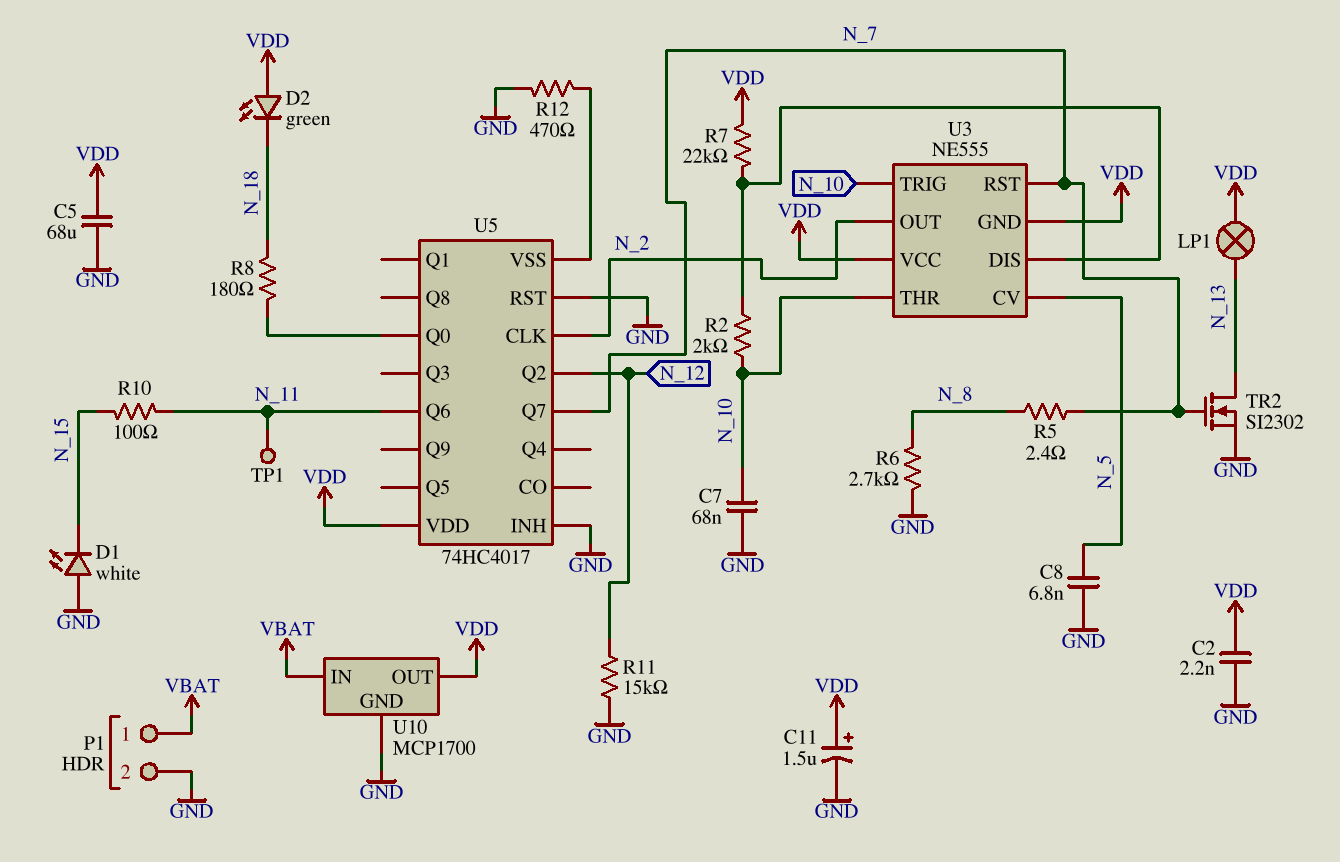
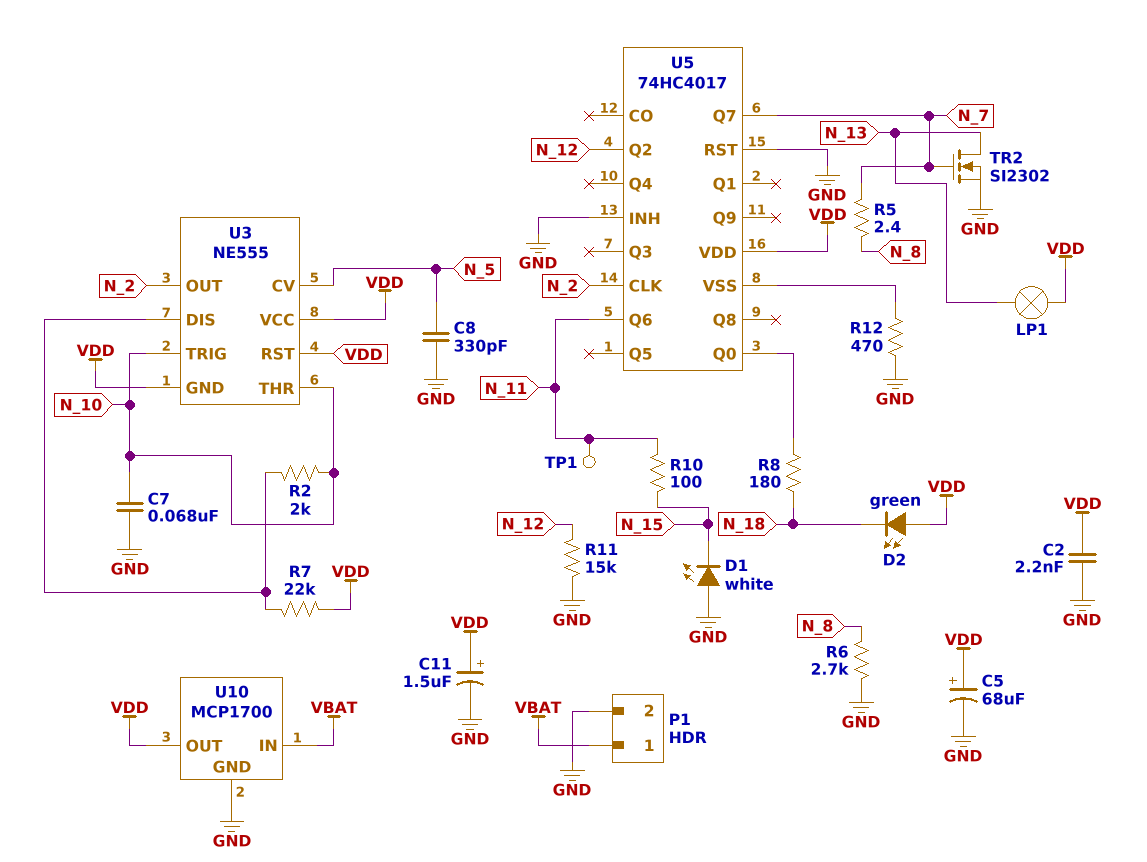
C5: 68uF (GND, VDD) -> 68uF (plus VDD, minus GND)
C8: 6.8nF (GND, N_5) -> 330pF (GND, N_5)
U3 pin RST: N_7 -> VDD

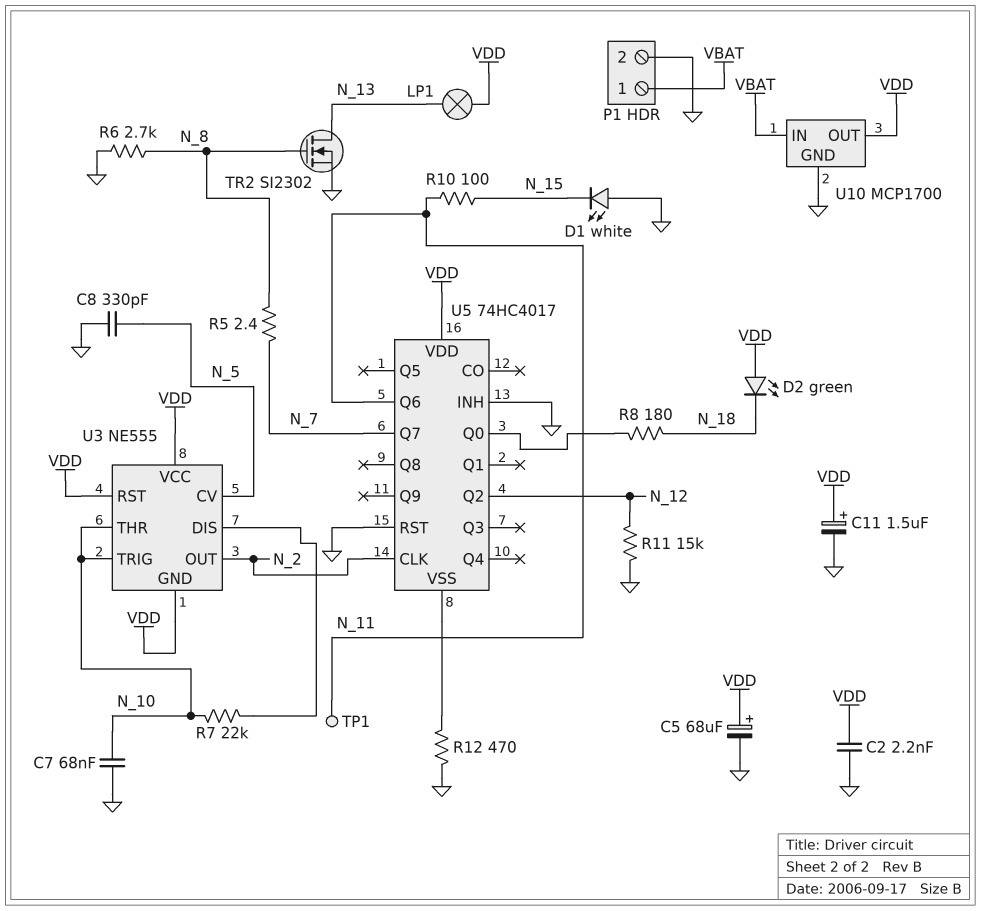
R2: 2k (N_10, U3/DIS) -> none
R7: 22k (U3/DIS, VDD) -> 22k (N_10, U3/DIS)
TR2: NMOS SI2302 (G N_7, D N_13, S GND) -> NMOS SI2302 (G N_8, D N_13, S GND)

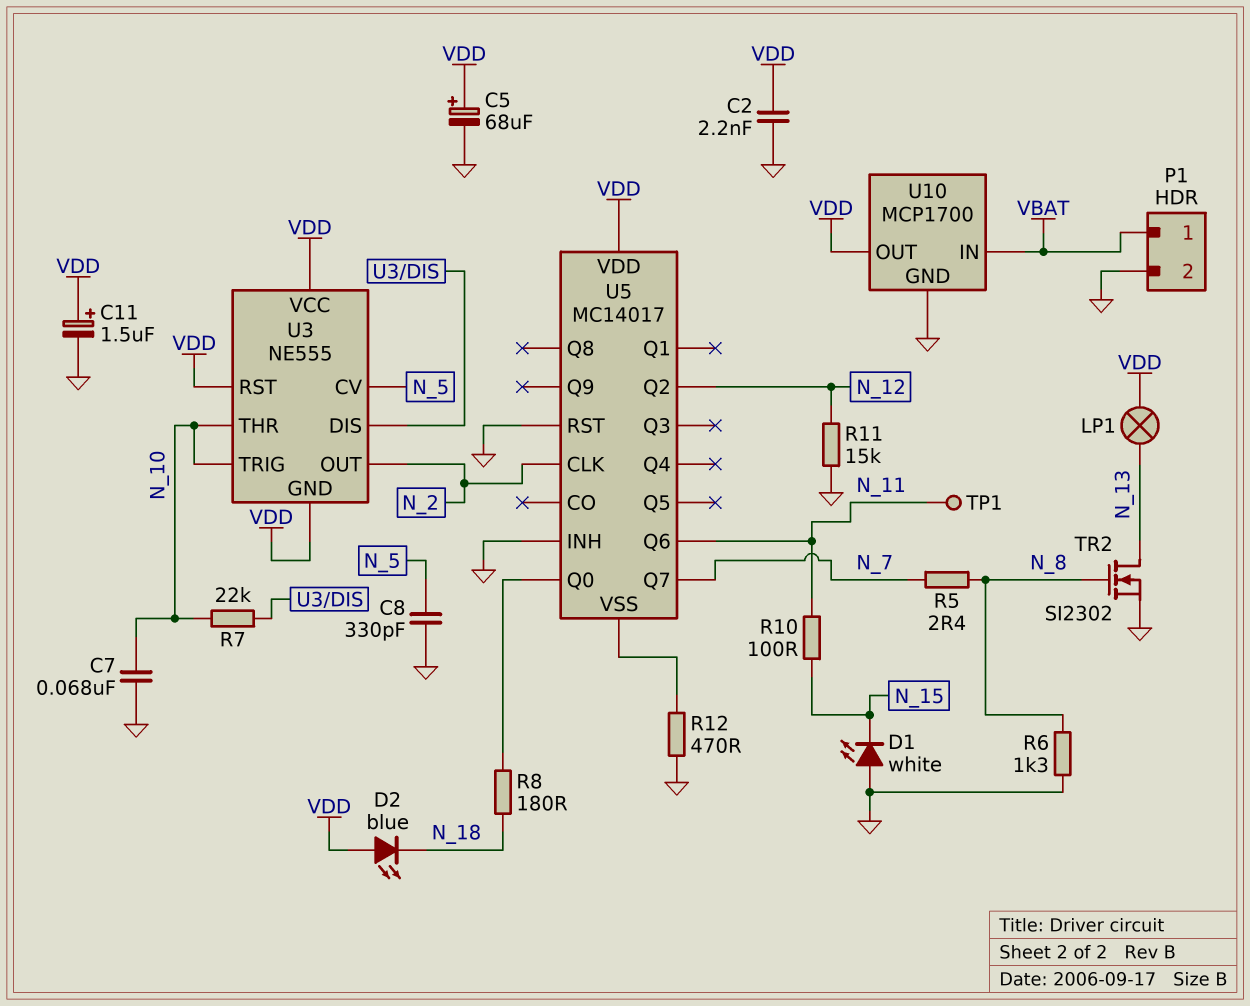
D2: LED green (A VDD, K N_18) -> LED blue (A VDD, K N_18)
R6: 2.7k (GND, N_8) -> 1.3k (GND, N_8)
U5: 74HC4017 -> MC14017

